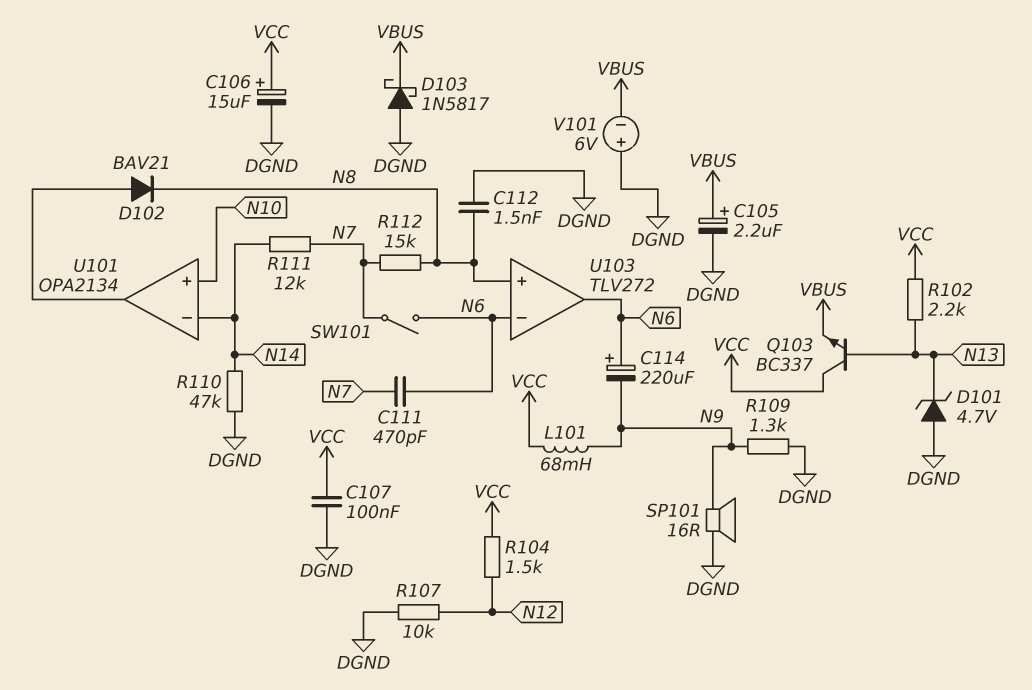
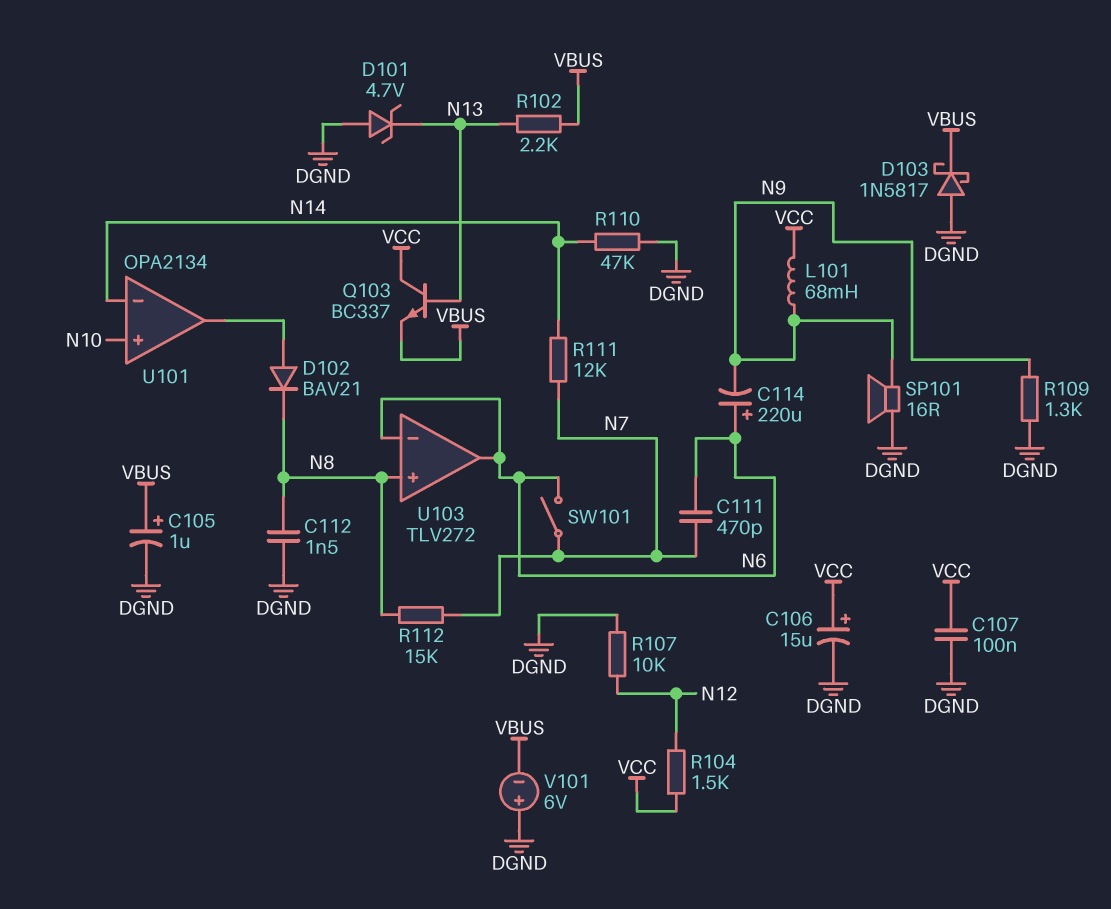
C105: 2.2uF (plus VBUS, minus DGND) -> 1uF (plus VBUS, minus DGND)
R102: 2.2k (N13, VCC) -> 2.2k (N13, VBUS)

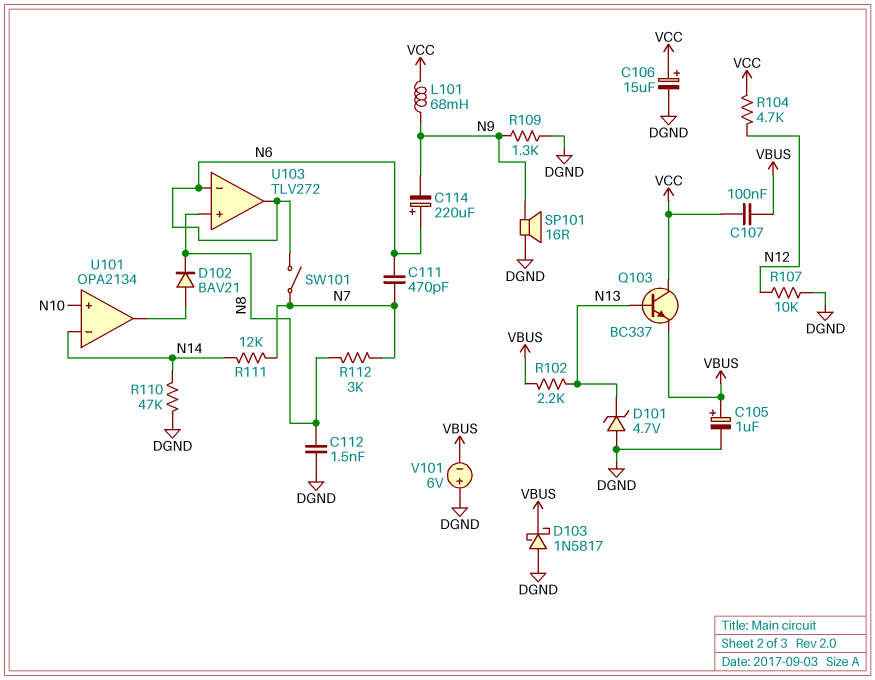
C107: 100nF (DGND, VCC) -> 100nF (VBUS, VCC)
R104: 1.5k (N12, VCC) -> 4.7k (N12, VCC)
R112: 15k (N7, N8) -> 3k (N7, N8)

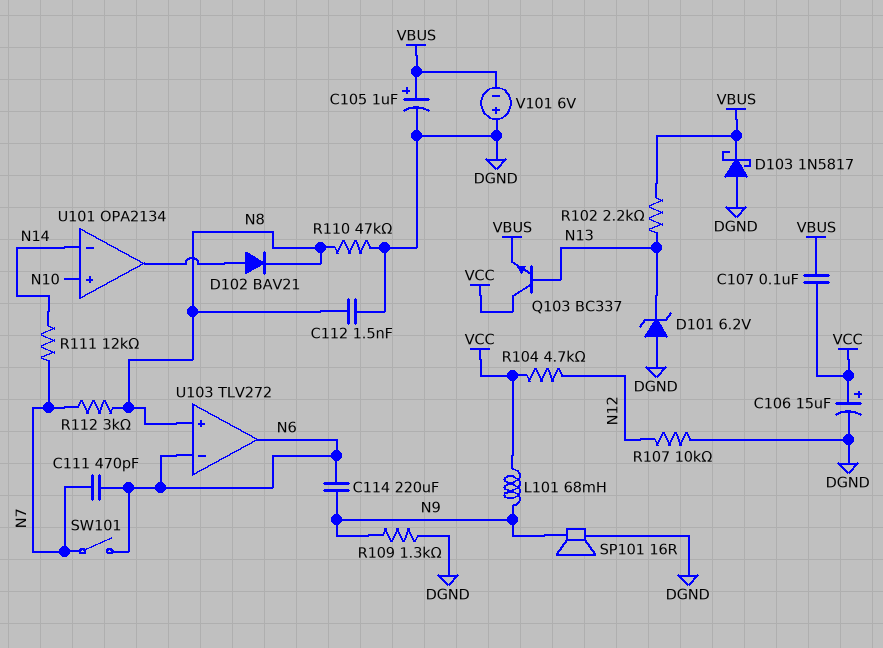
C114: 220uF (plus N6, minus N9) -> 220uF (N6, N9)
D101: zener 4.7V (A DGND, K N13) -> zener 6.2V (A DGND, K N13)
R110: 47k (DGND, N14) -> 47k (DGND, N8)

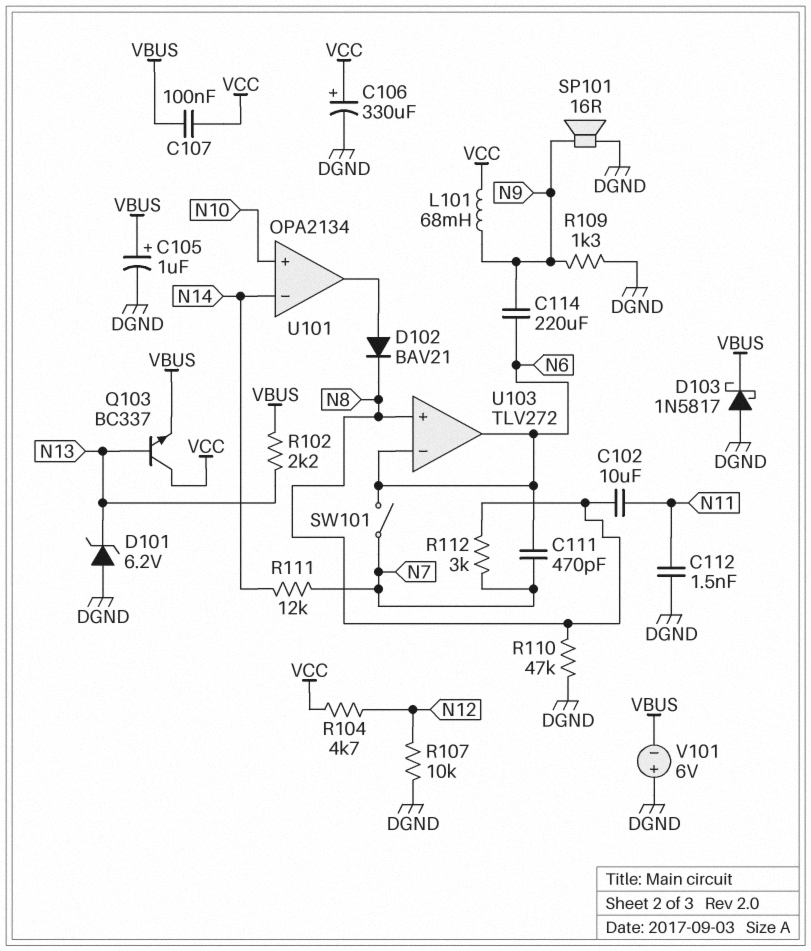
C102: none -> 10uF (N8, N11)
C106: 15uF (plus VCC, minus DGND) -> 330uF (plus VCC, minus DGND)
C112: 1.5nF (DGND, N8) -> 1.5nF (DGND, N11)

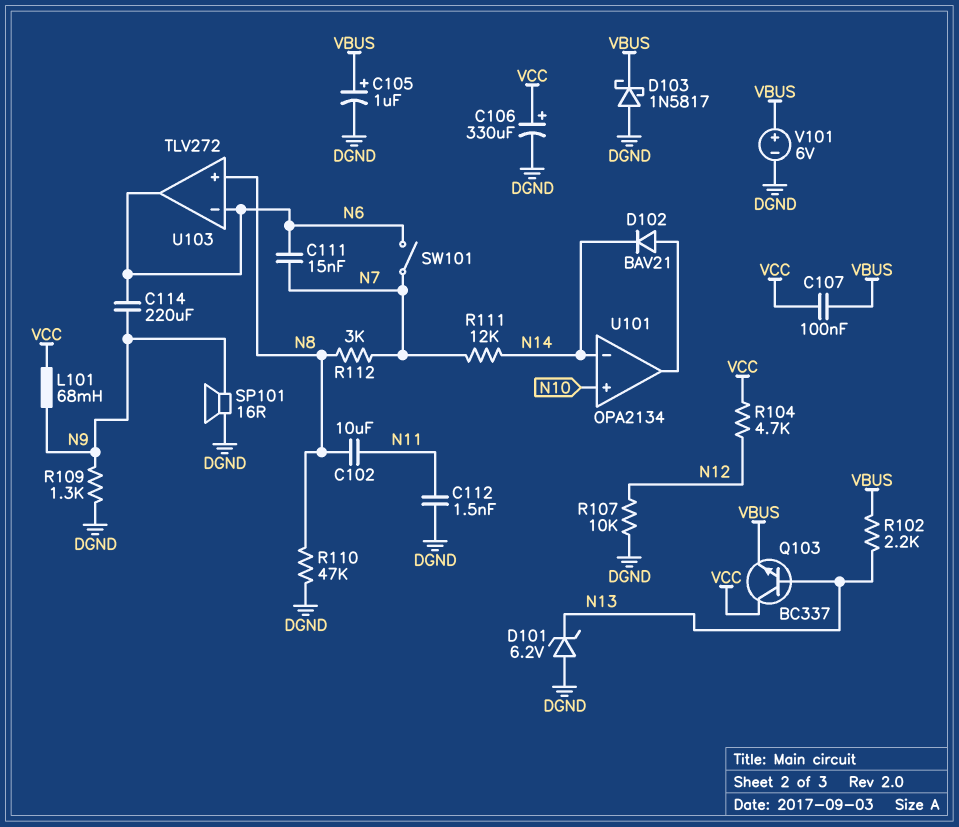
C111: 470pF (N6, N7) -> 15nF (N6, N7)
D102: diode BAV21 (A U101/out, K N8) -> diode BAV21 (A U101/out, K N14)
V101: 6V (plus DGND, minus VBUS) -> 6V (plus VBUS, minus DGND)

